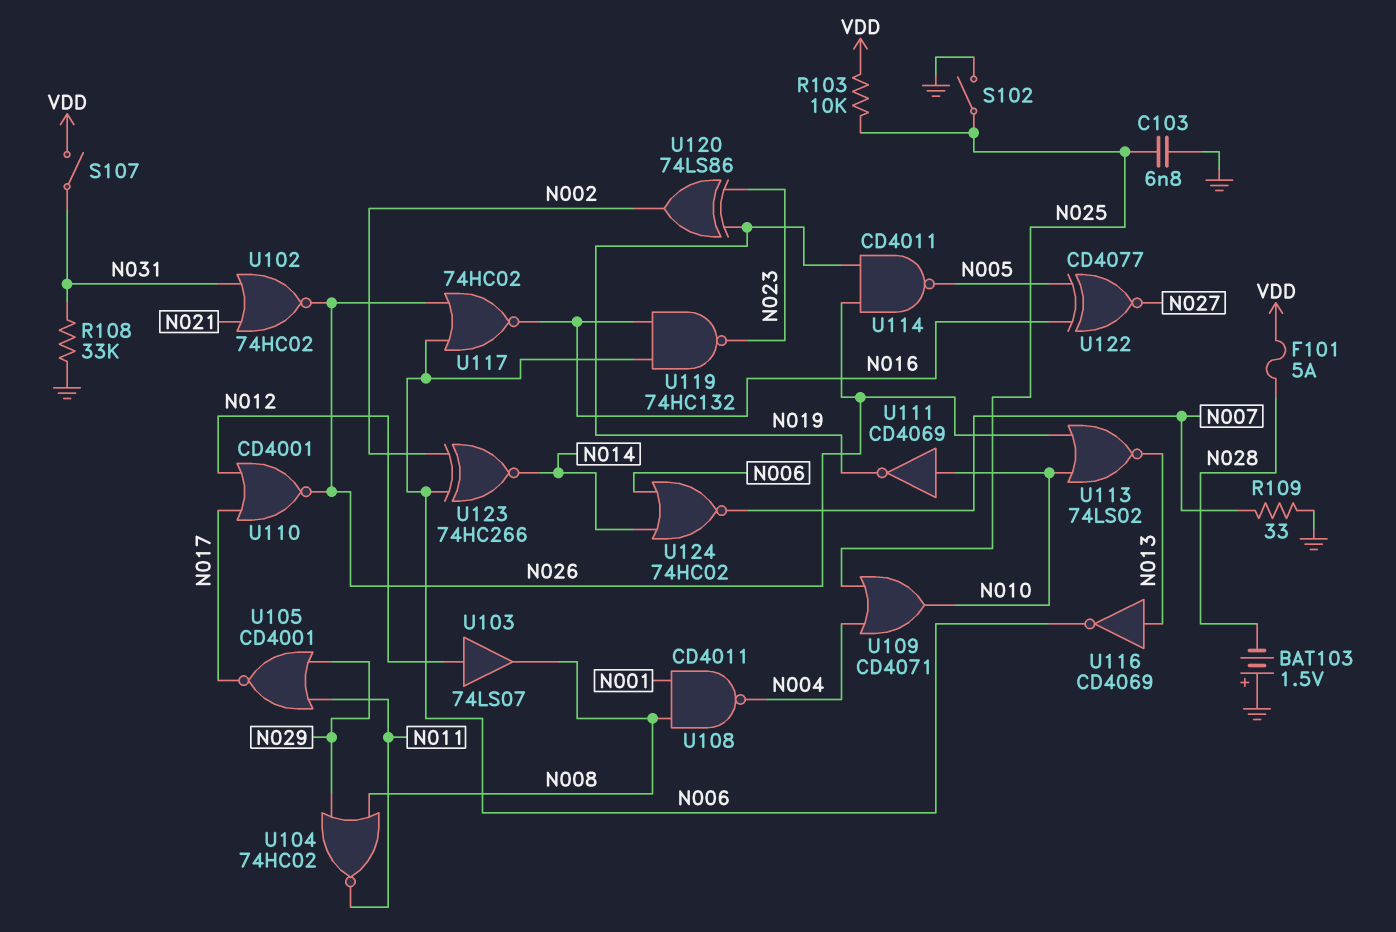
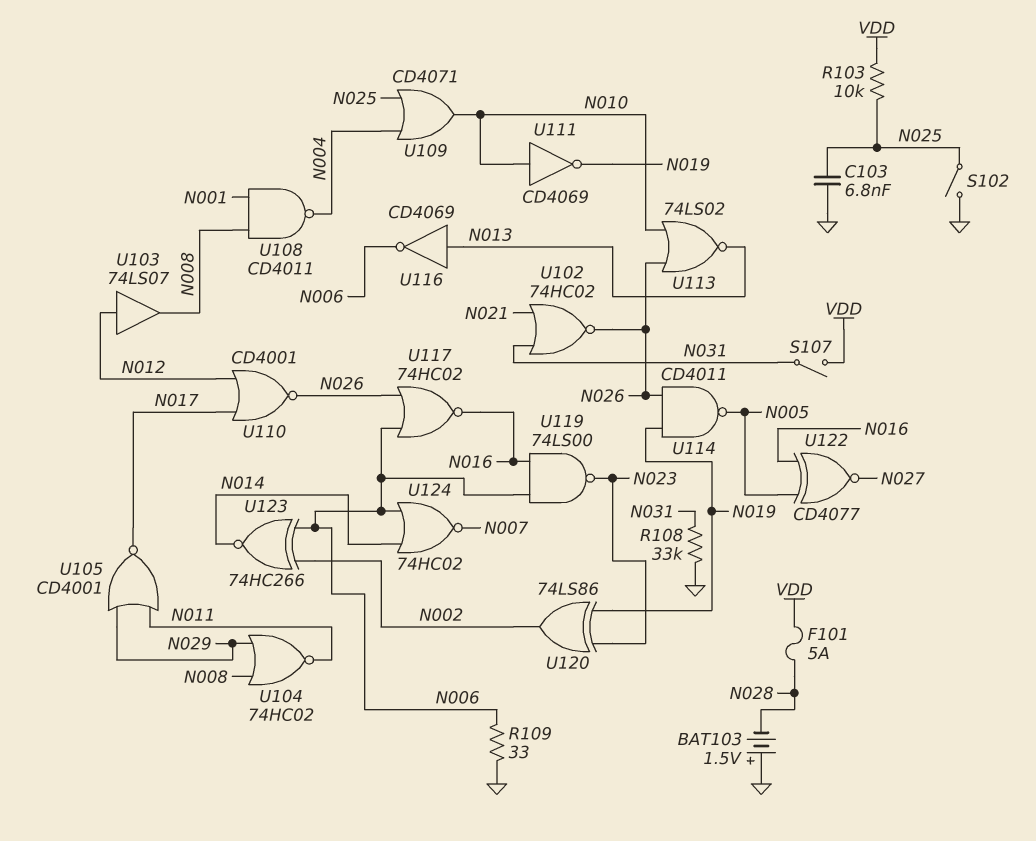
R109: 33 (GND, N007) -> 33 (GND, N006)
U119: NAND 74HC132 (in N006, in N016, out N023) -> NAND 74LS00 (in N006, in N016, out N023)

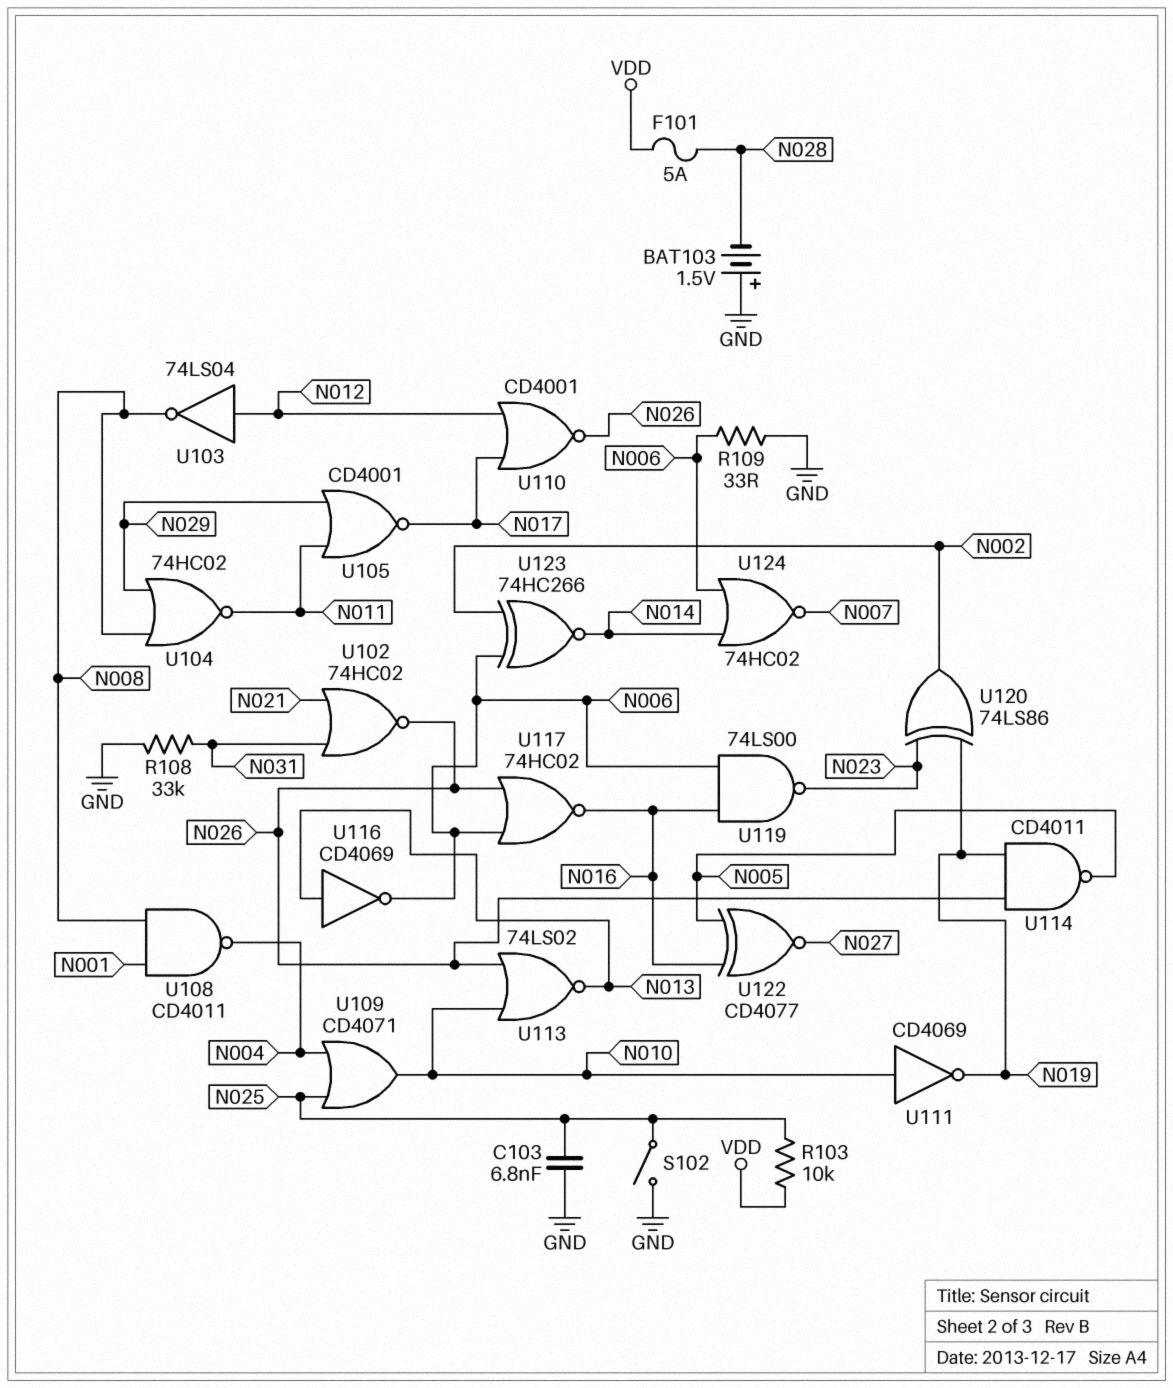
S107: switch (N031, VDD) -> none
U103: buffer 74LS07 (in N012, out N008) -> NOT 74LS04 (in N012, out N008)

